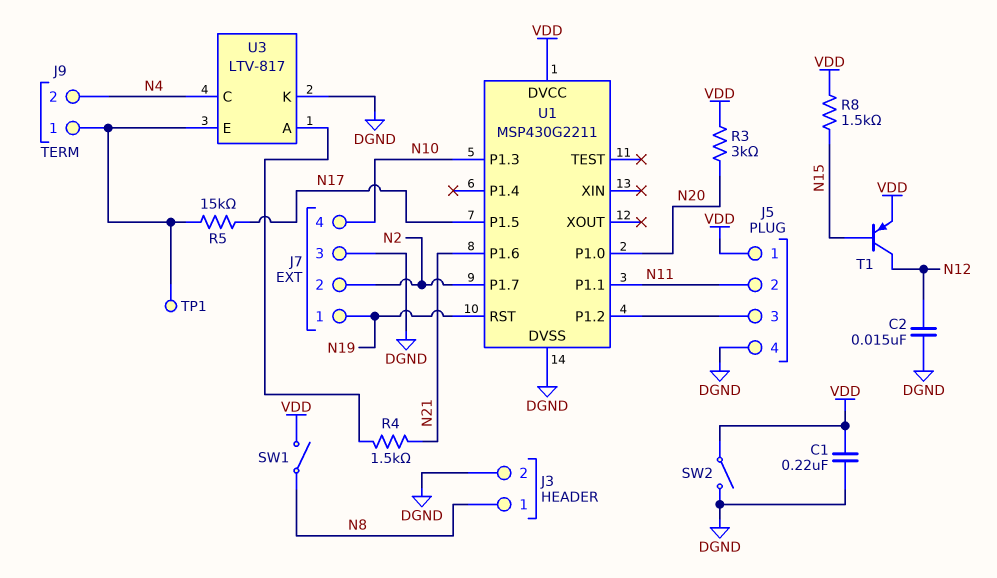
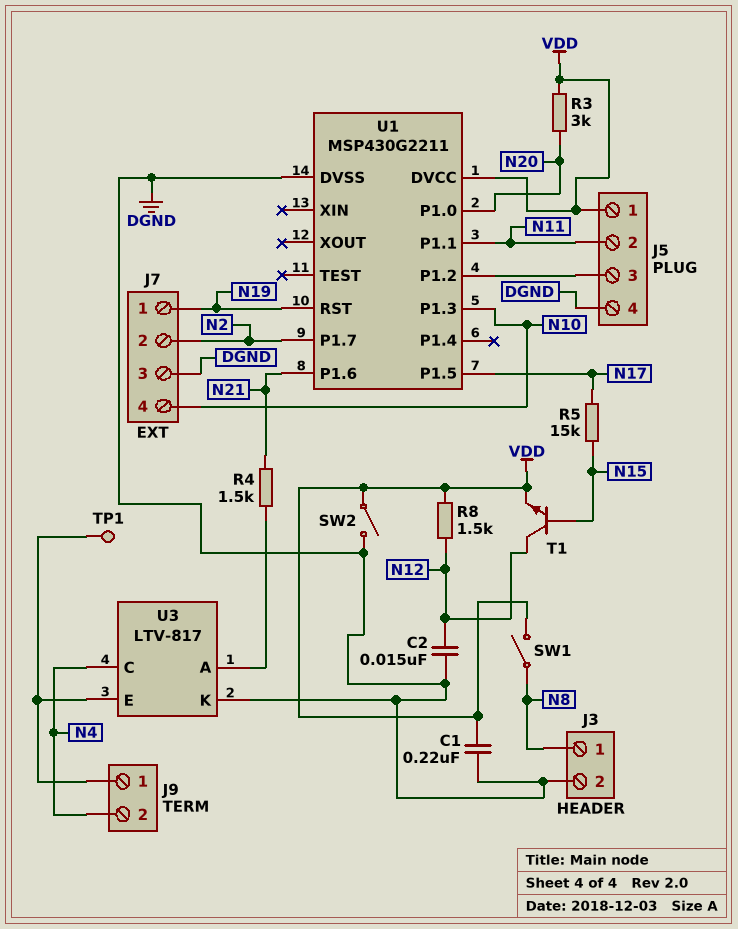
R5: 15k (J9/1, N17) -> 15k (N15, N17)
R8: 1.5k (N15, VDD) -> 1.5k (N12, VDD)
T1: PNP (B N15, C N12, E VDD) -> NPN (B N15, C N12, E VDD)

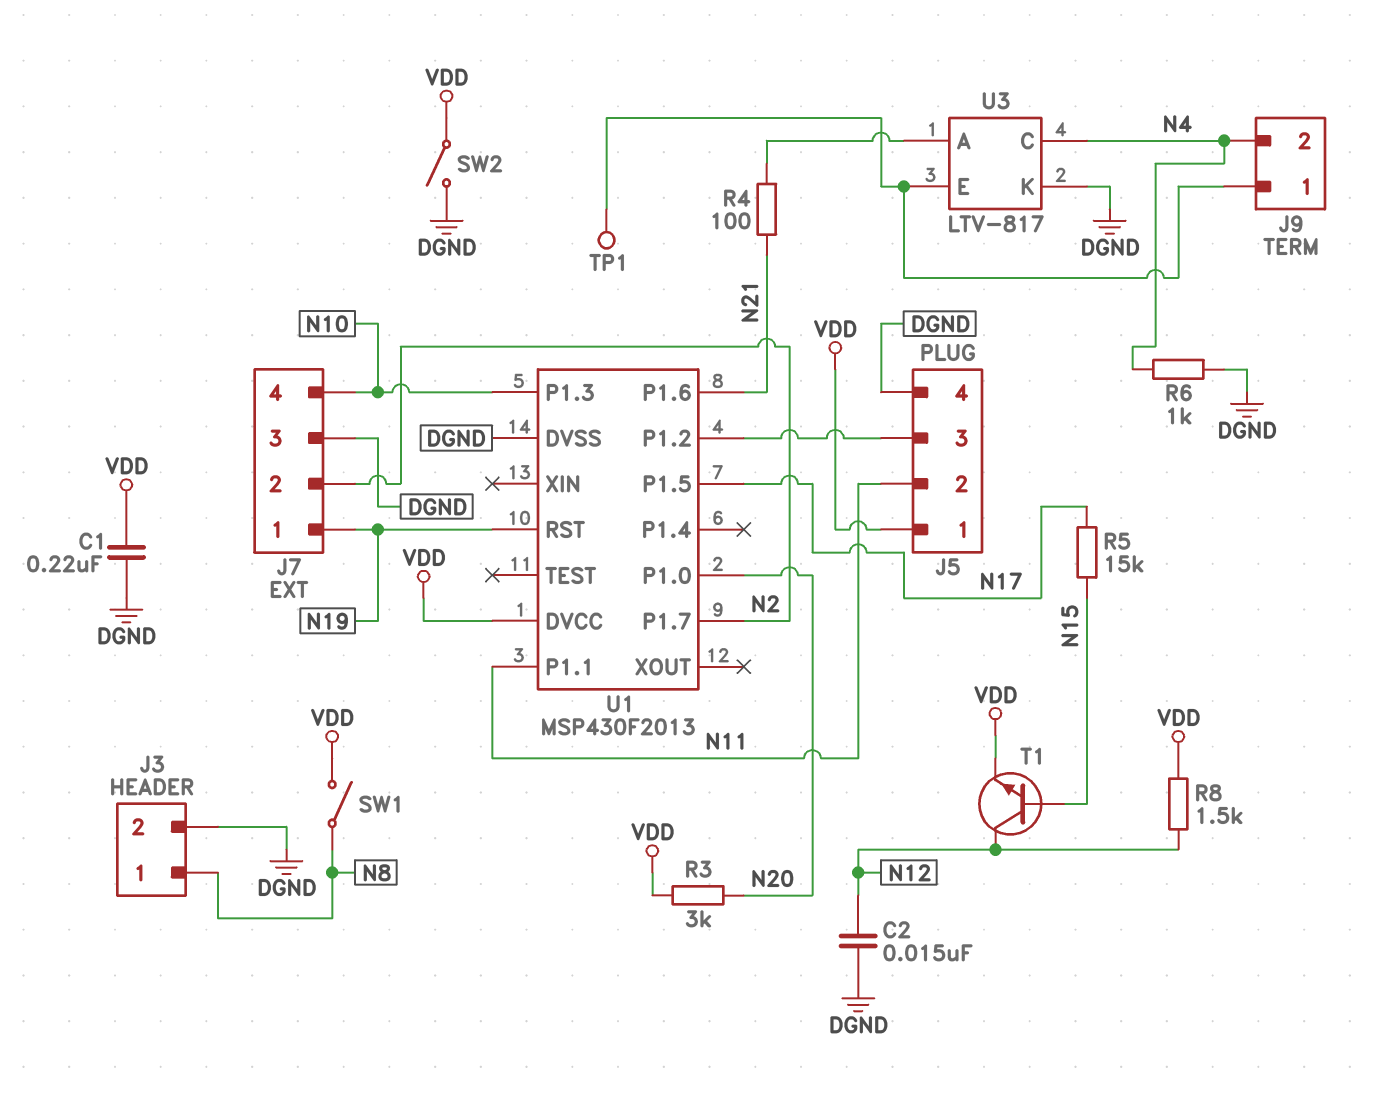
R4: 1.5k (N21, U3/A) -> 100 (N21, U3/A)
R6: none -> 1k (DGND, N4)
U1: MSP430G2211 -> MSP430F2013

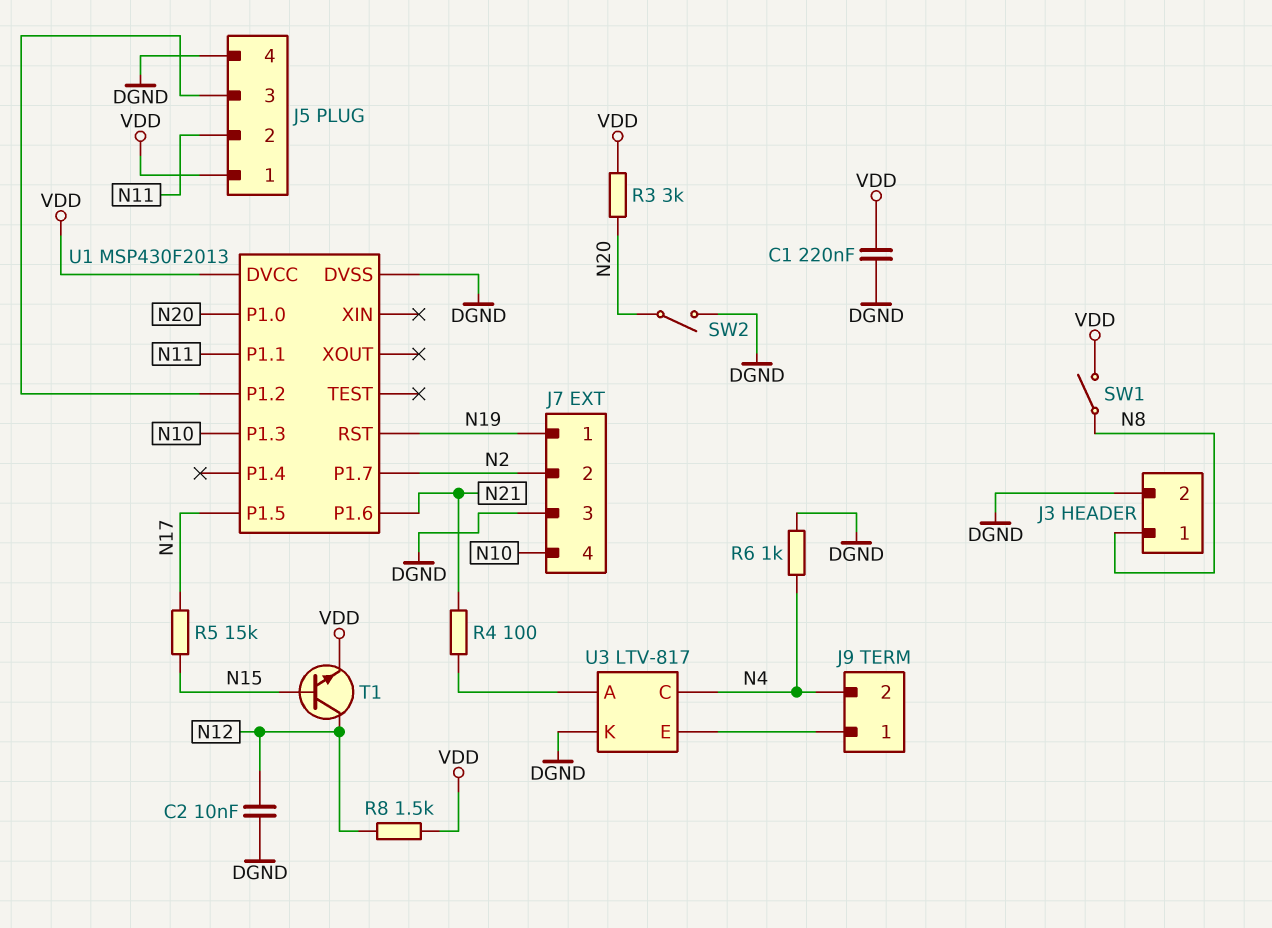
C2: 15nF (DGND, N12) -> 10nF (DGND, N12)
SW2: switch (DGND, VDD) -> switch (DGND, N20)
TP1: test point (J9/1) -> none

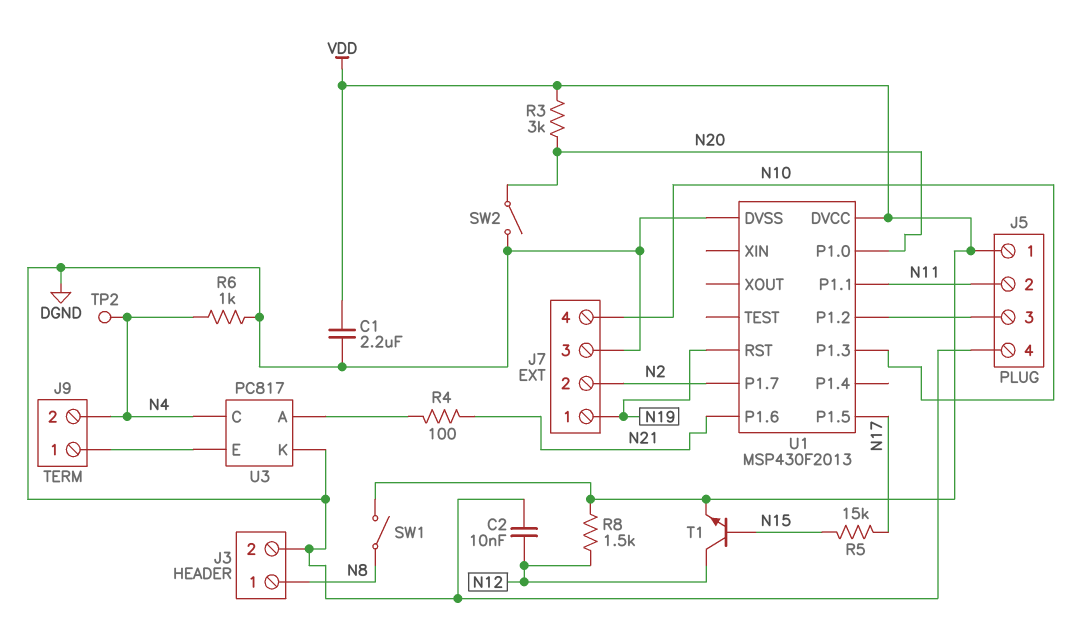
C1: 220nF (DGND, VDD) -> 2.2uF (DGND, VDD)
TP2: none -> test point (N4)
U3: LTV-817 -> PC817

